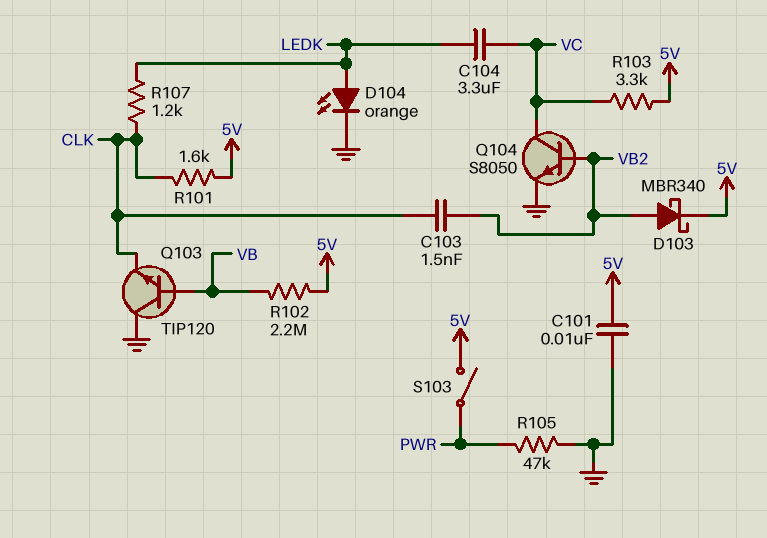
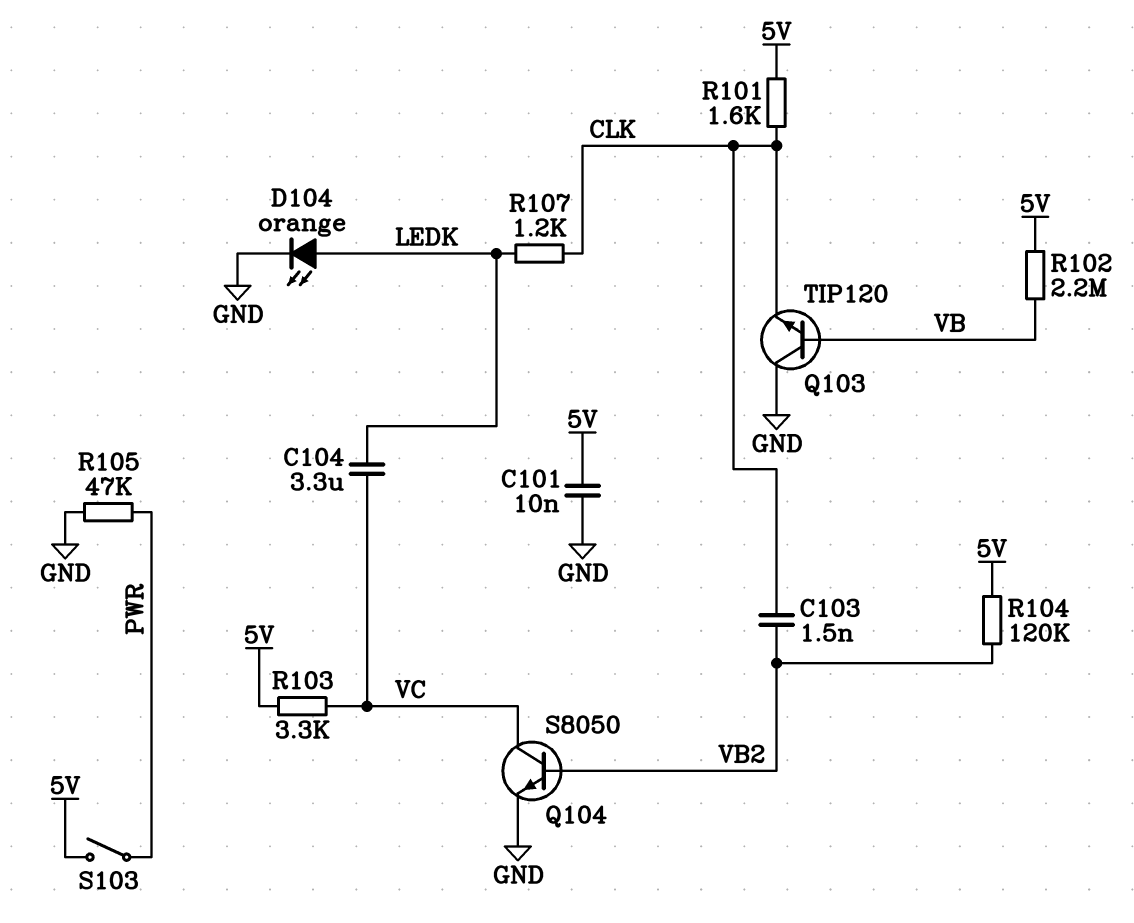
D103: schottky MBR340 (A VB2, K 5V) -> none
R104: none -> 120k (5V, VB2)

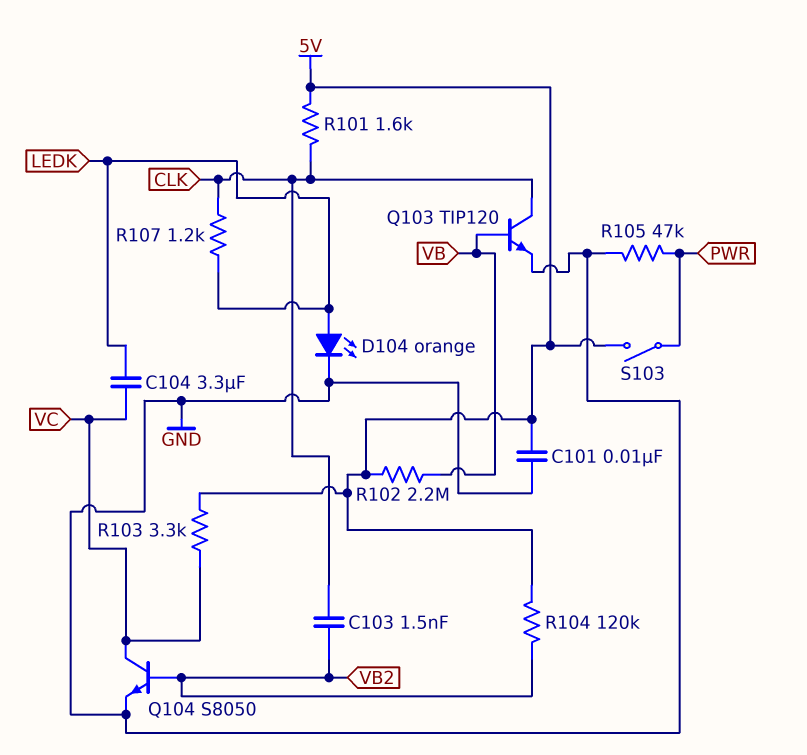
Q103: NPN TIP120 (B VB, C GND, E CLK) -> NPN TIP120 (B VB, C CLK, E GND)

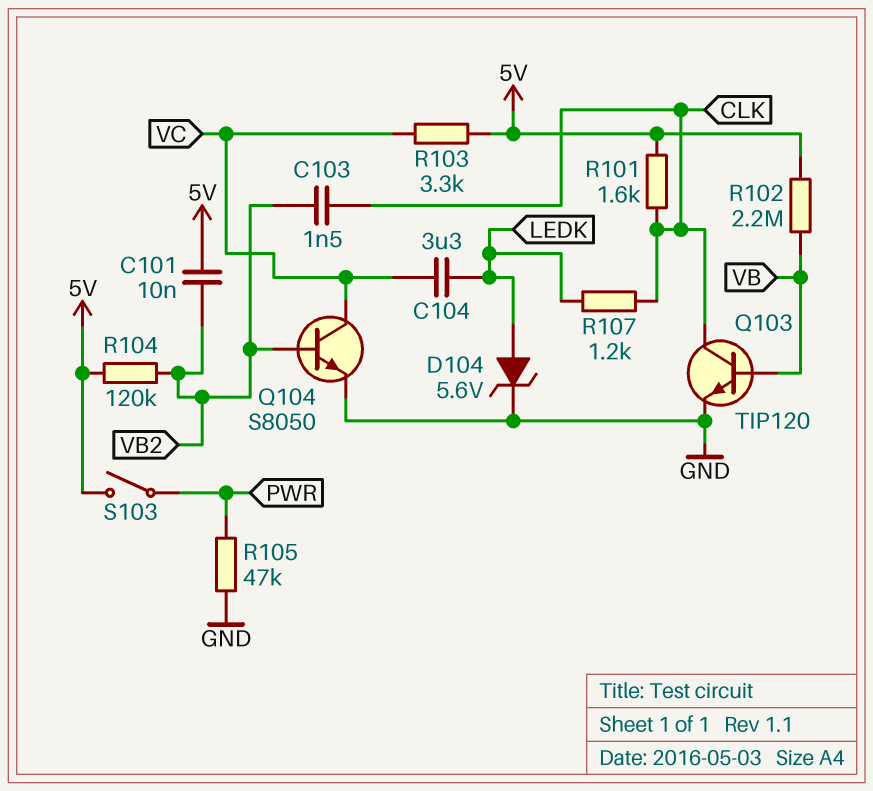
C101: 10nF (5V, GND) -> 10nF (5V, VB2)
D104: LED orange (A LEDK, K GND) -> zener 5.6V (A LEDK, K GND)

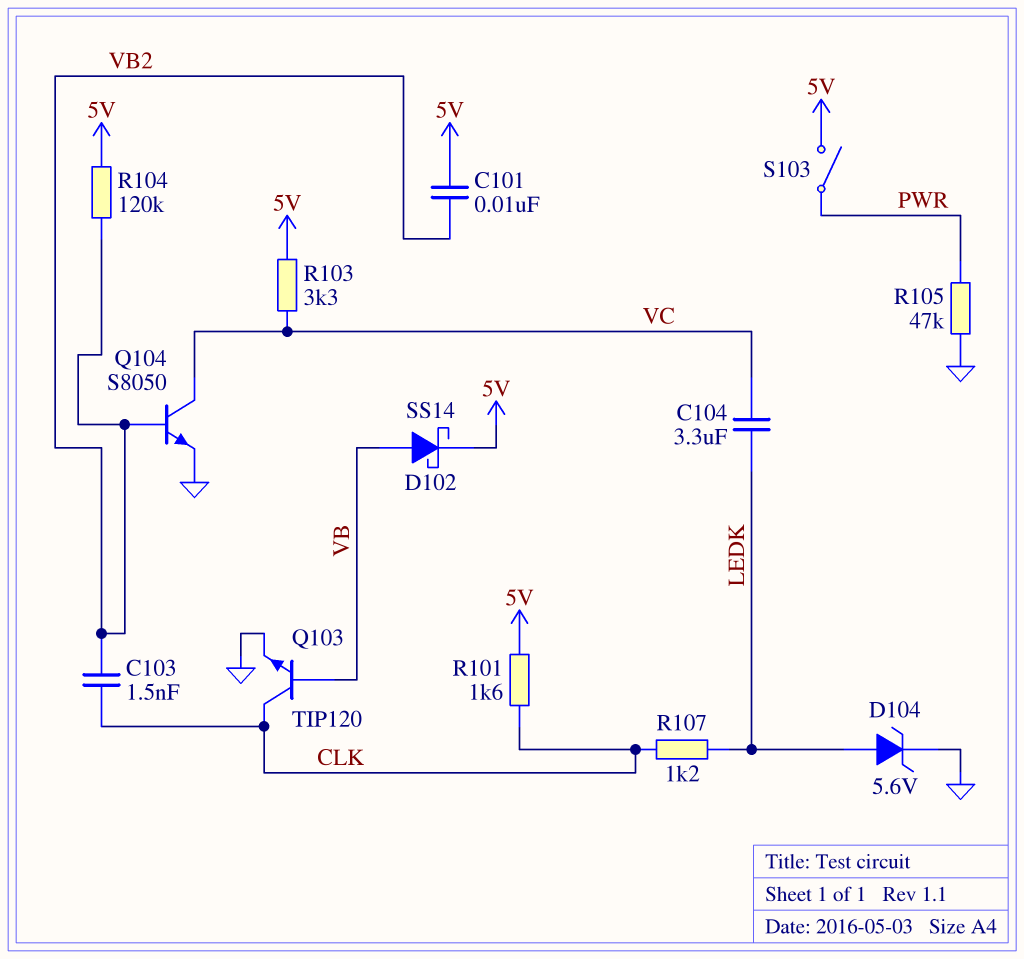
D102: none -> schottky SS14 (A VB, K 5V)
R102: 2.2M (5V, VB) -> none

